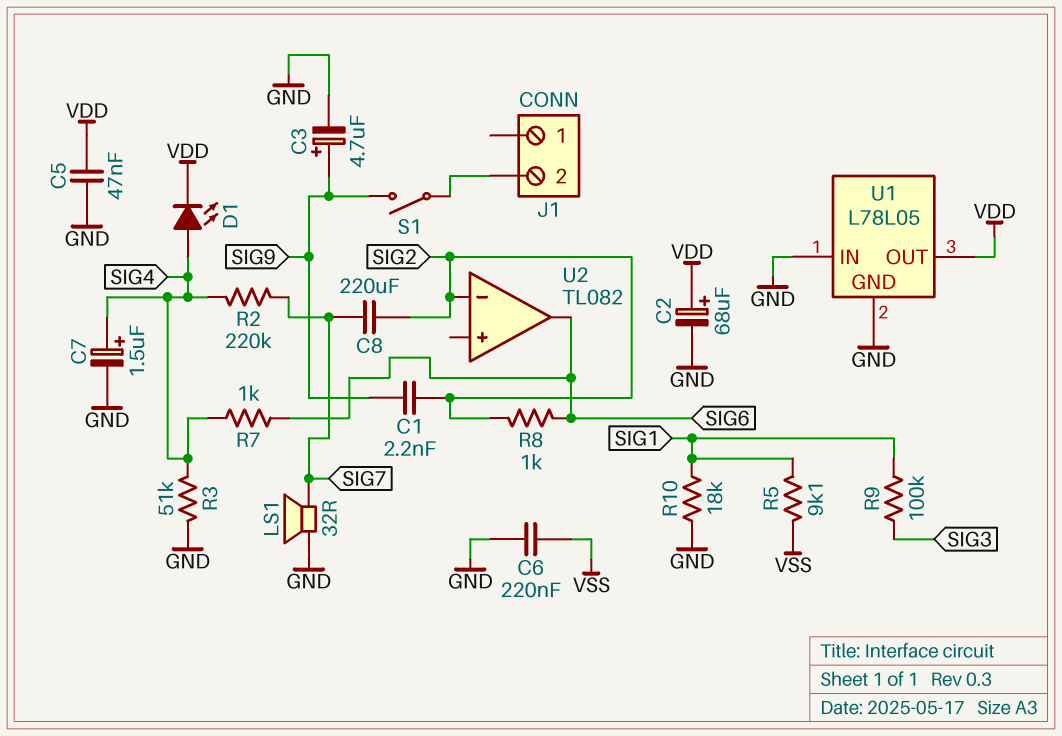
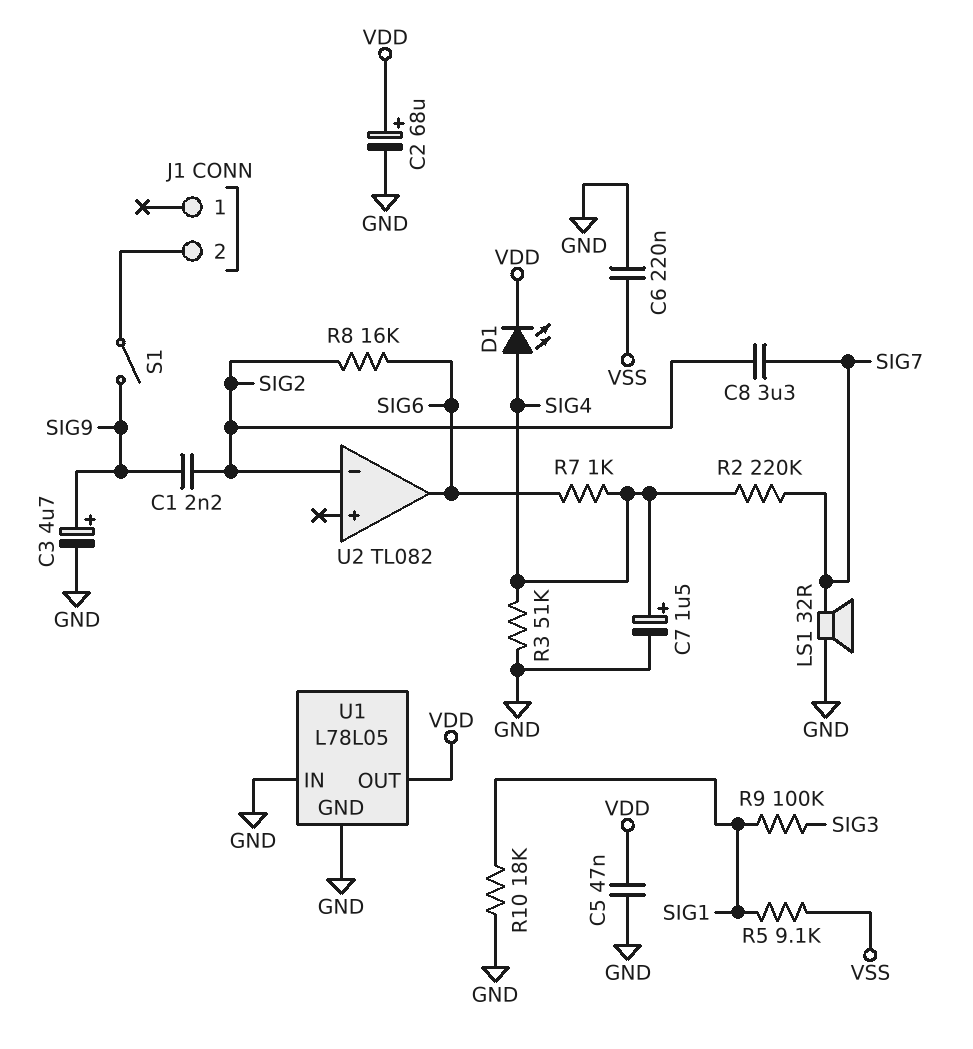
C8: 220uF (SIG2, SIG7) -> 3.3uF (SIG2, SIG7)
R8: 1k (SIG2, SIG6) -> 16k (SIG2, SIG6)

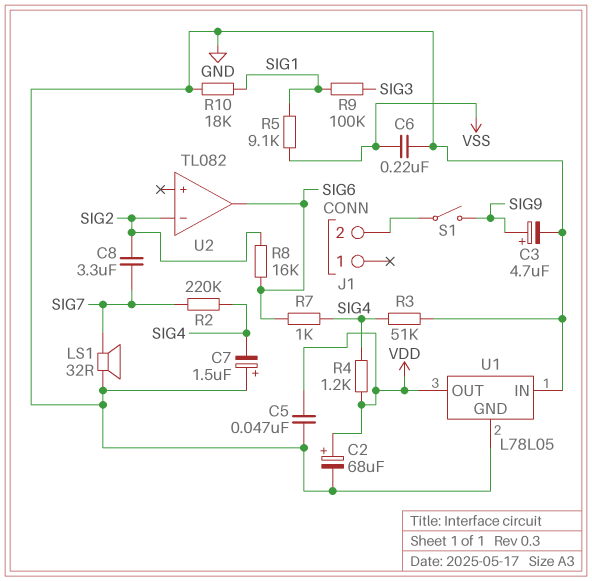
C1: 2.2nF (SIG2, SIG9) -> none
C7: 1.5uF (plus SIG4, minus GND) -> 1.5uF (plus GND, minus SIG4)
D1: LED (A SIG4, K VDD) -> none
R4: none -> 1.2k (SIG4, VDD)

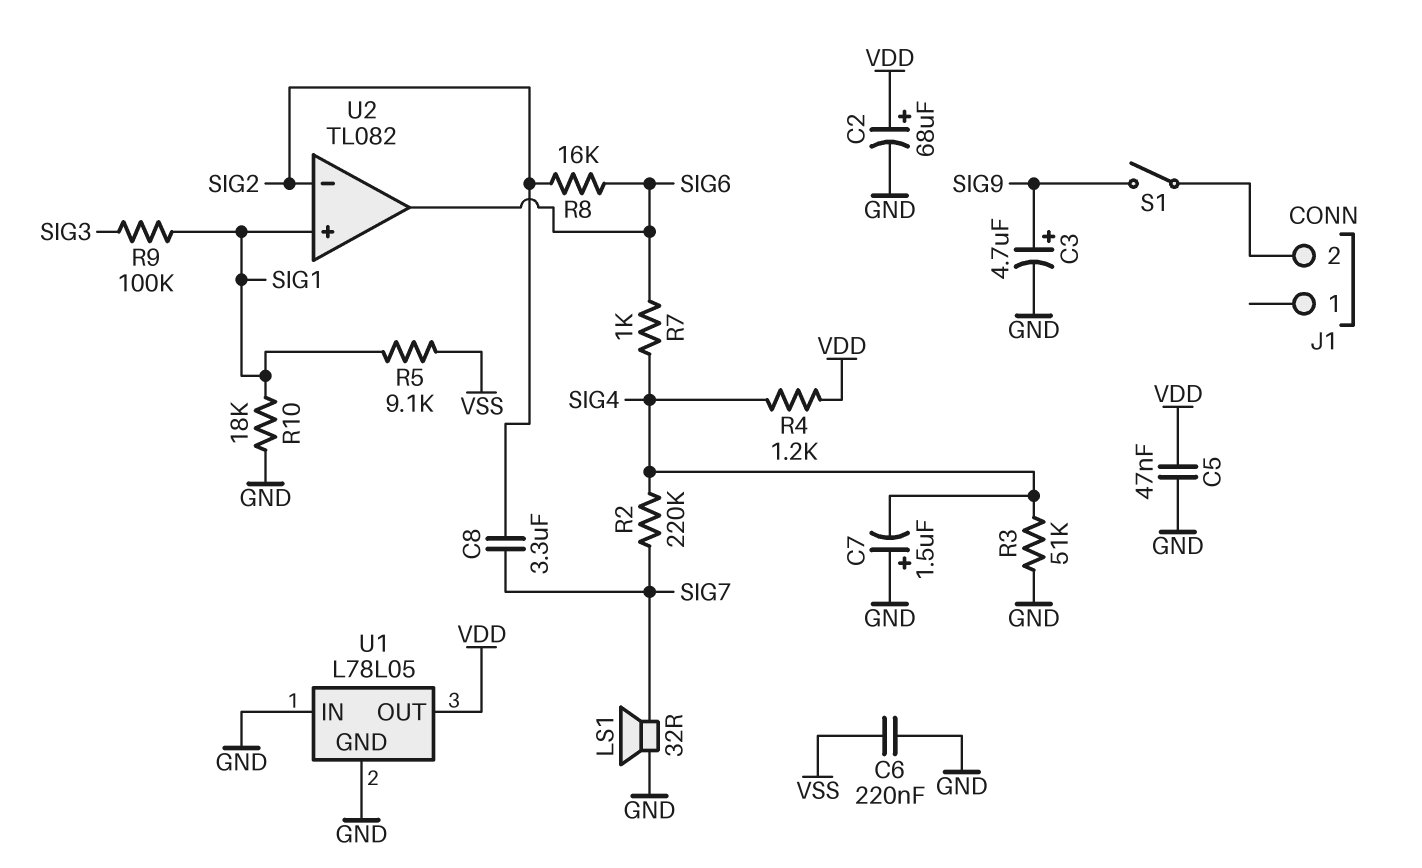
U2 pin in+: none -> SIG1

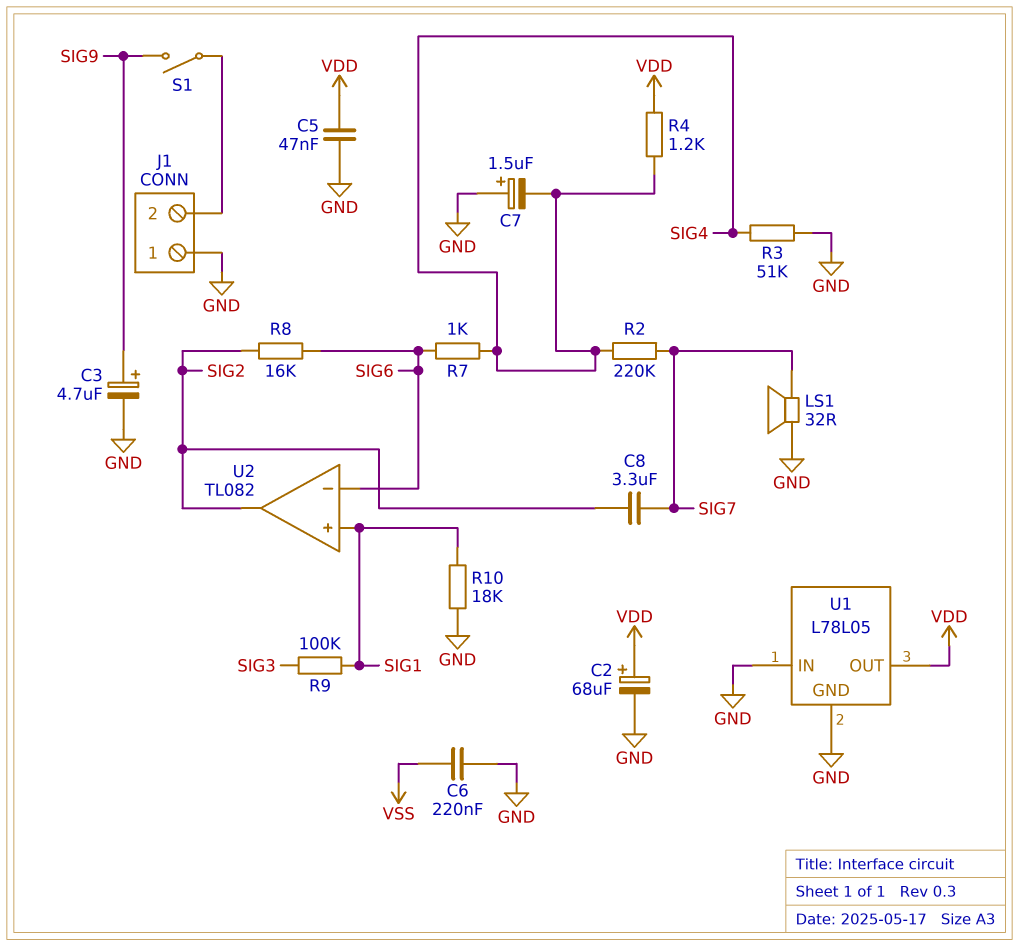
J1 pin 1: none -> GND
R5: 9.1k (SIG1, VSS) -> none
U2 pin in-: SIG2 -> SIG6
U2 pin out: SIG6 -> SIG2

